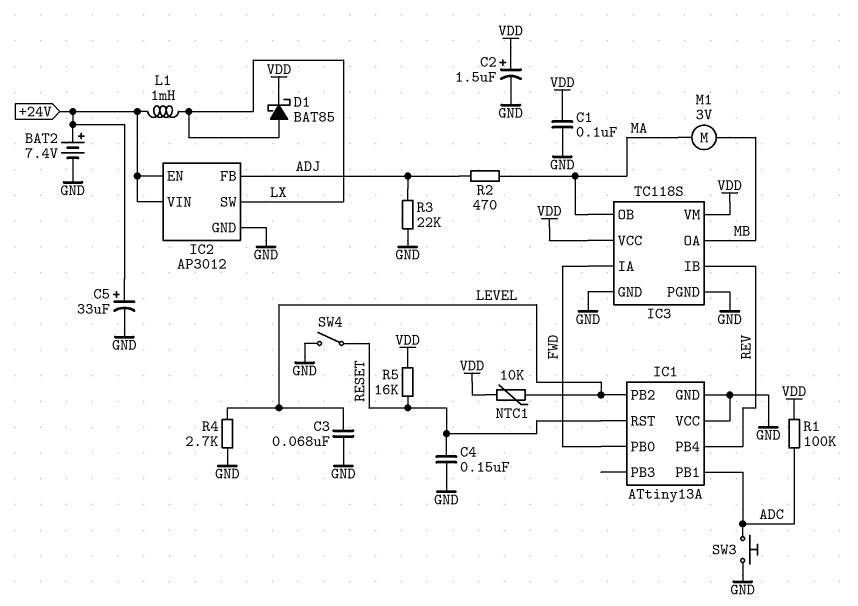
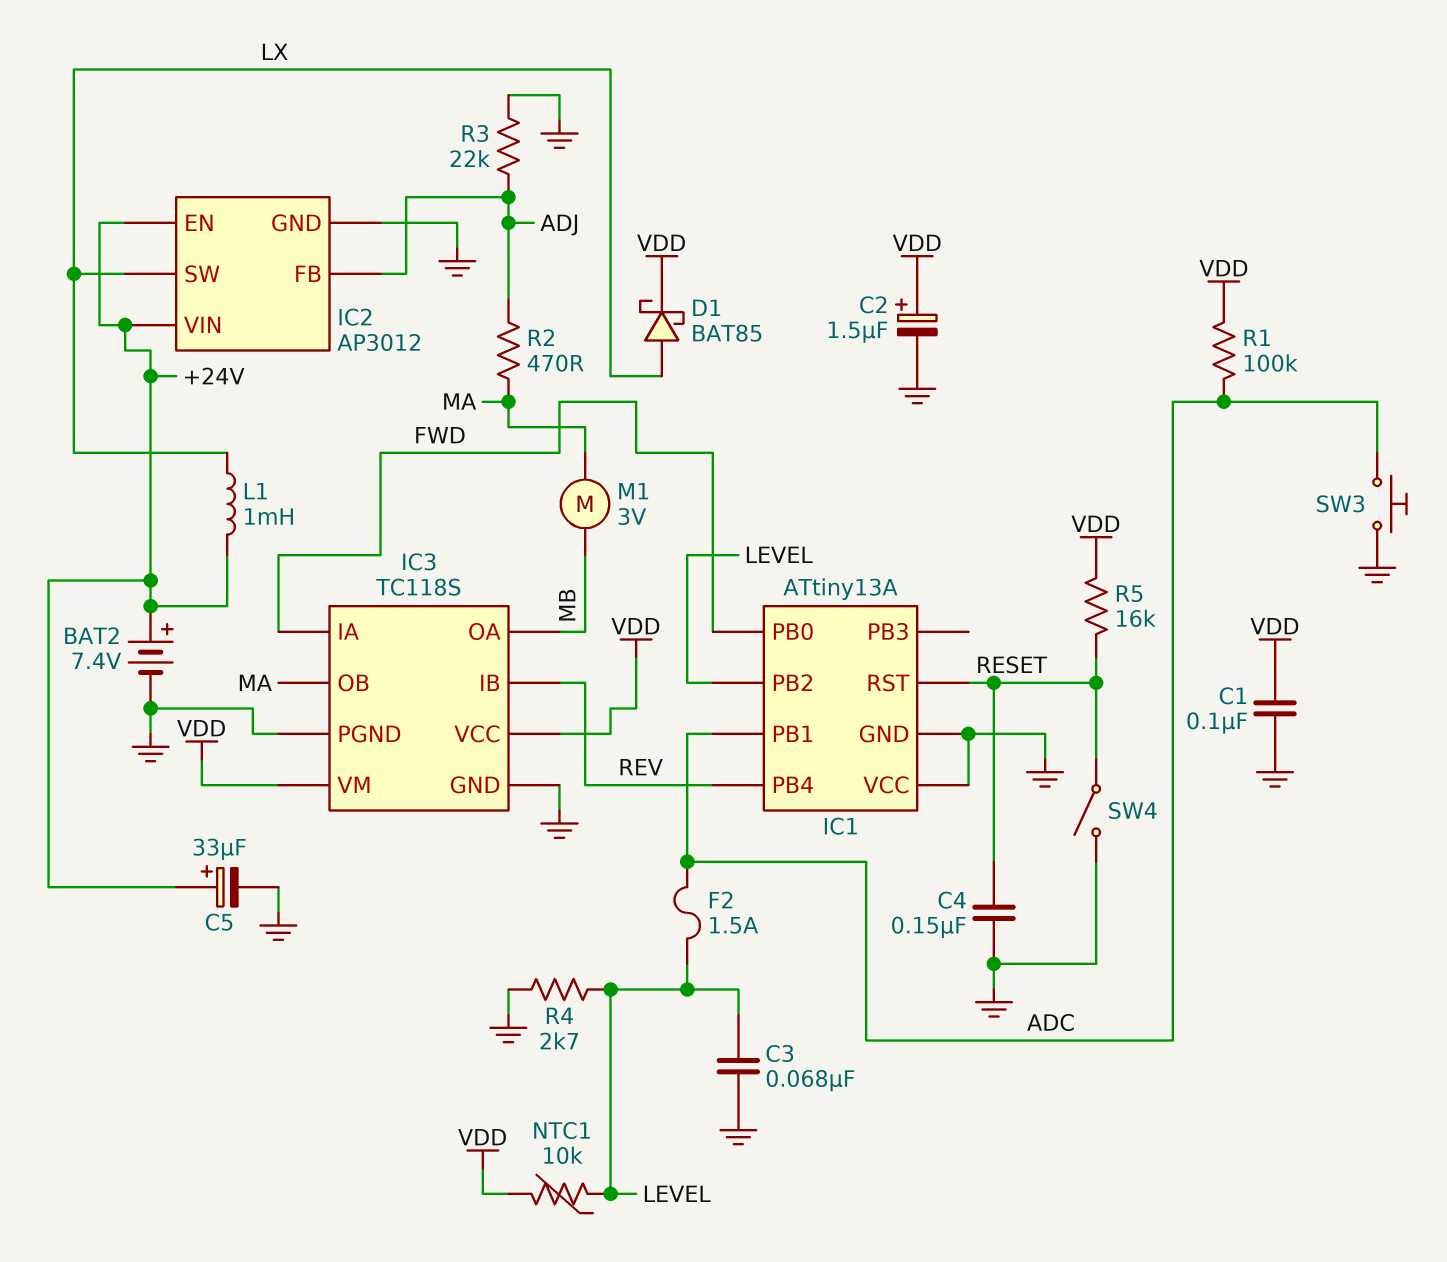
F2: none -> 1.5A (ADC, LEVEL)

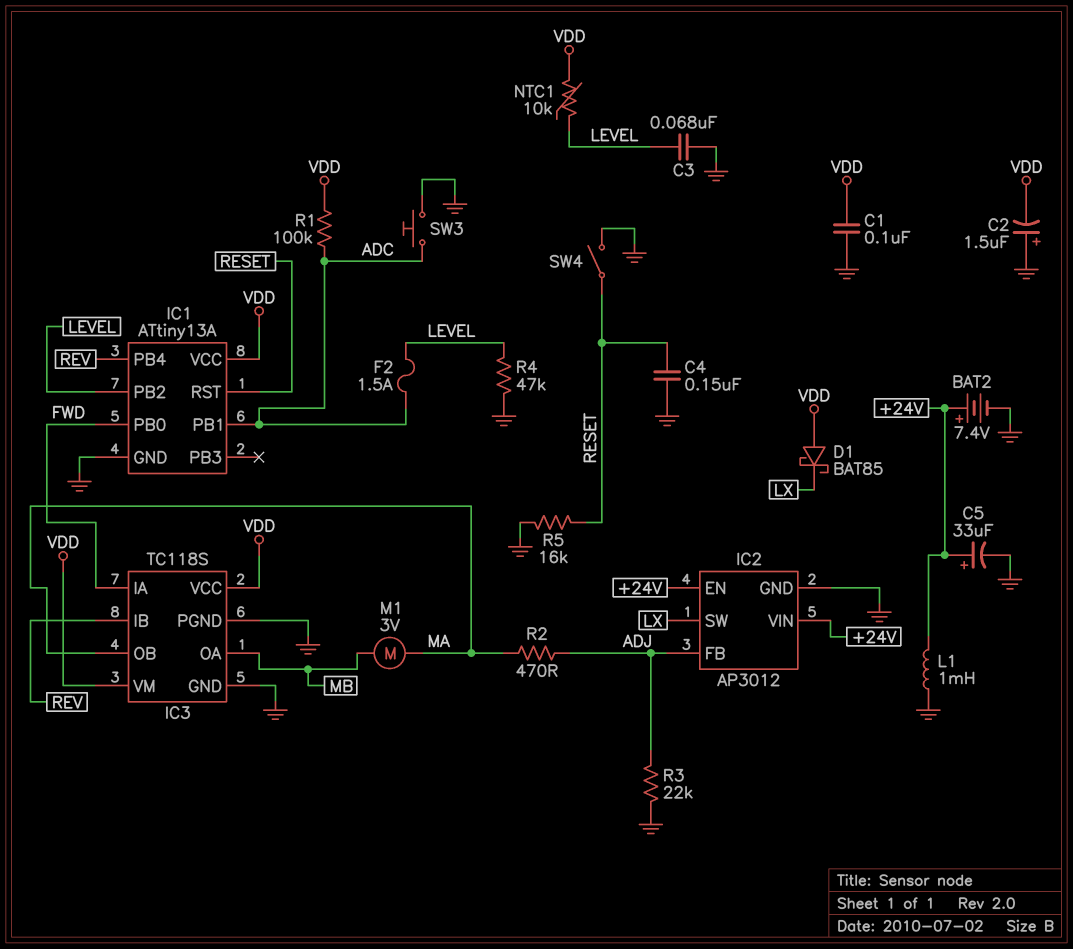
C2: 1.5uF (plus VDD, minus GND) -> 1.5uF (plus GND, minus VDD)
D1: schottky BAT85 (A LX, K VDD) -> schottky BAT85 (A VDD, K LX)
IC1 pin VCC: GND -> VDD
L1: 1mH (+24V, LX) -> 1mH (+24V, GND)
R4: 2.7k (GND, LEVEL) -> 47k (GND, LEVEL)
R5: 16k (RESET, VDD) -> 16k (GND, RESET)

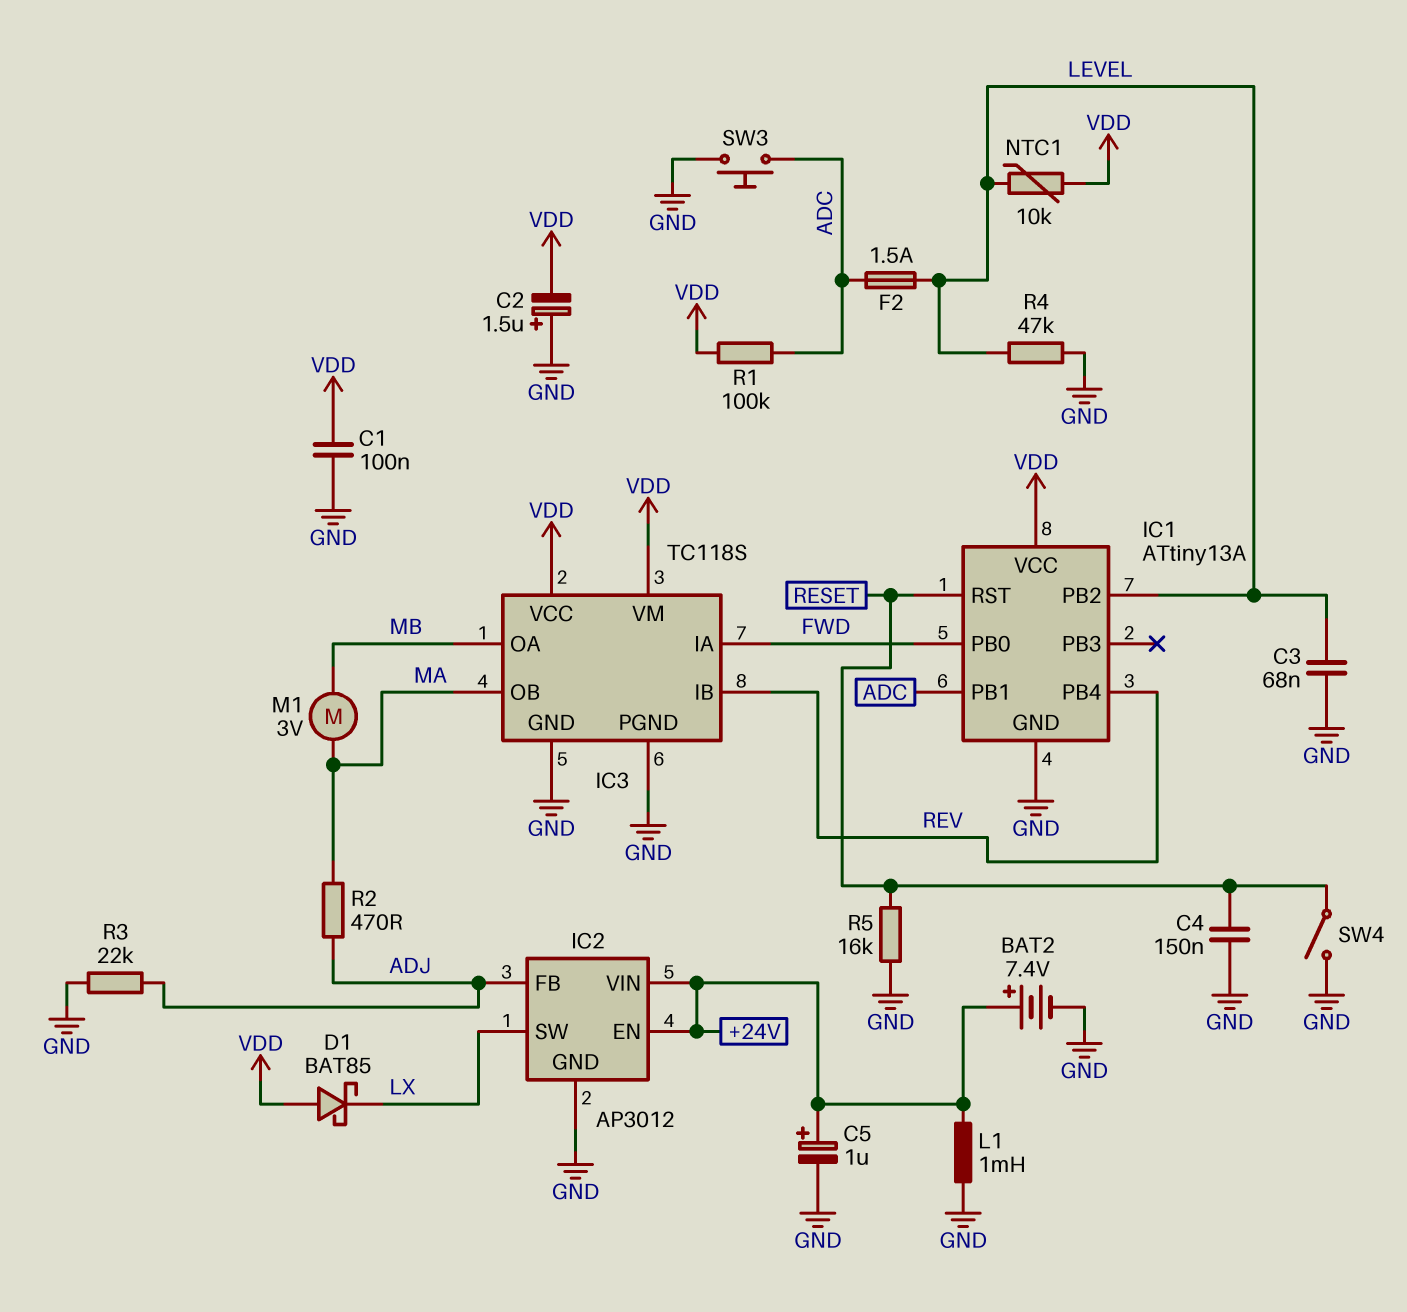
C5: 33uF (plus +24V, minus GND) -> 1uF (plus +24V, minus GND)

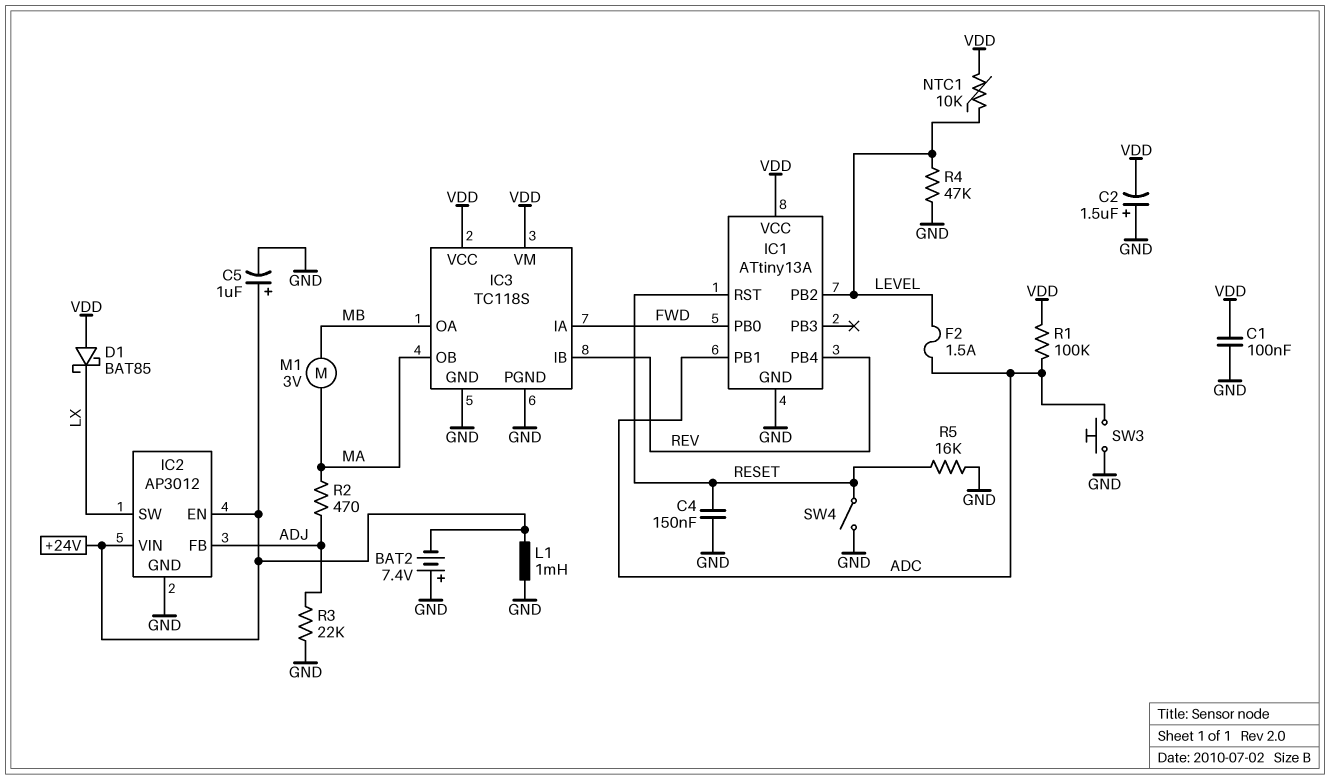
BAT2: 7.4V (plus +24V, minus GND) -> 7.4V (plus GND, minus +24V)
C3: 68nF (GND, LEVEL) -> none

